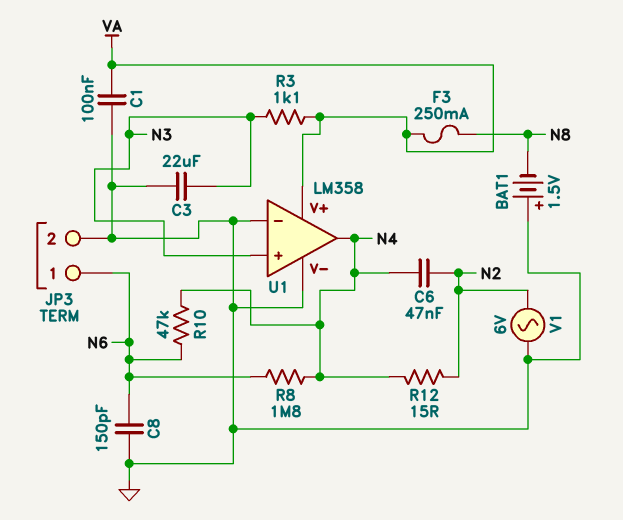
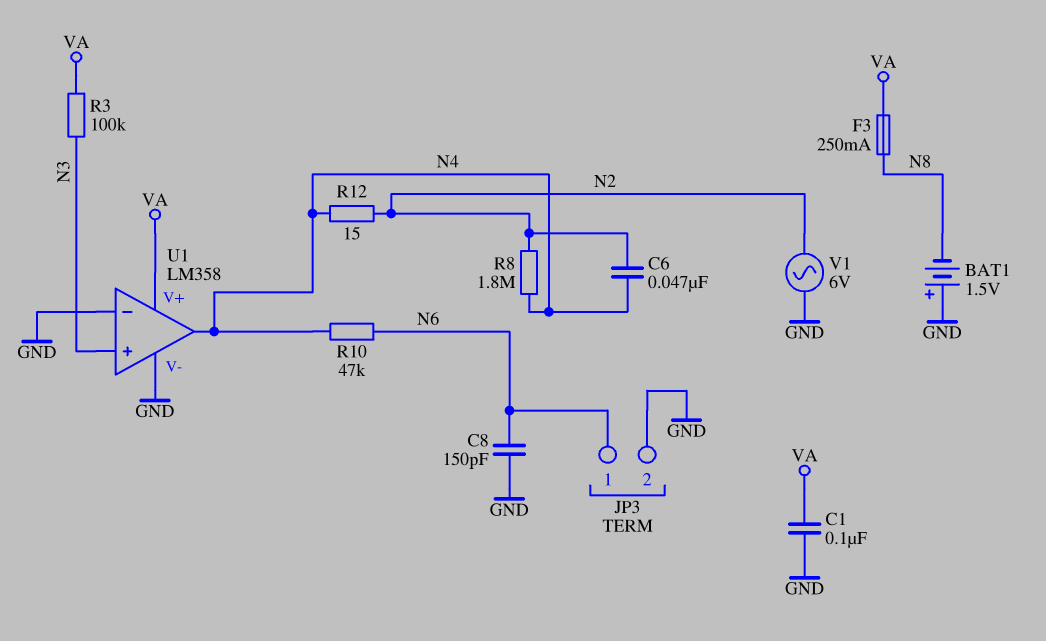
C3: 22uF (GND, N3) -> none
R3: 1.1k (N3, VA) -> 100k (N3, VA)
R8: 1.8M (N4, N6) -> 1.8M (N2, N4)

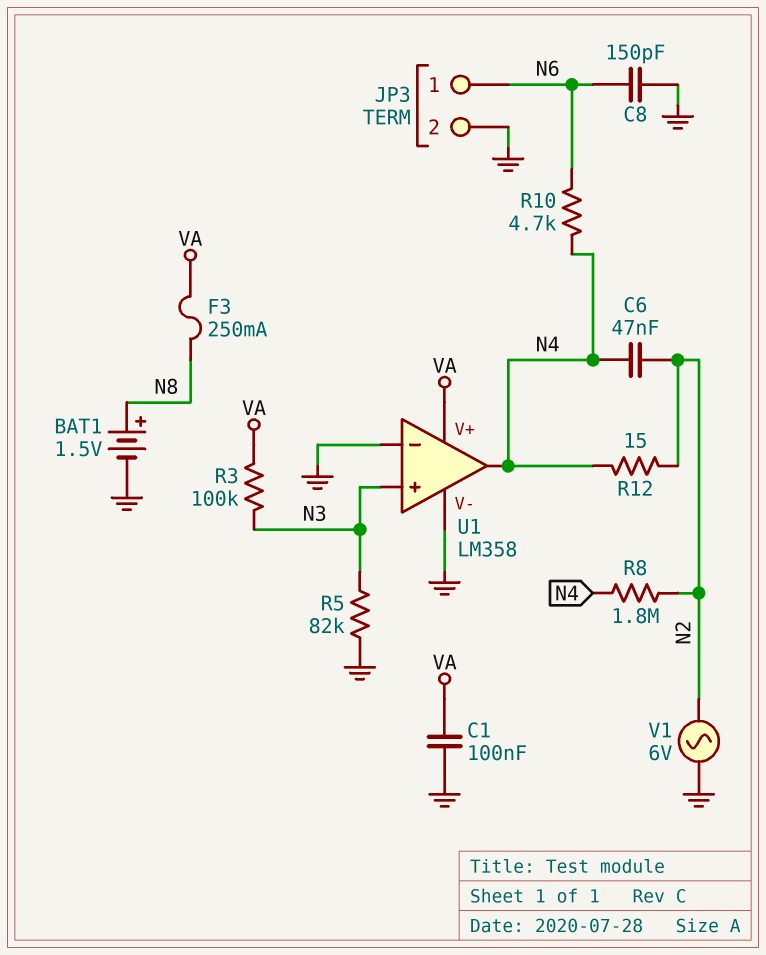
BAT1: 1.5V (plus GND, minus N8) -> 1.5V (plus N8, minus GND)
R5: none -> 82k (GND, N3)
R10: 47k (N4, N6) -> 4.7k (N4, N6)

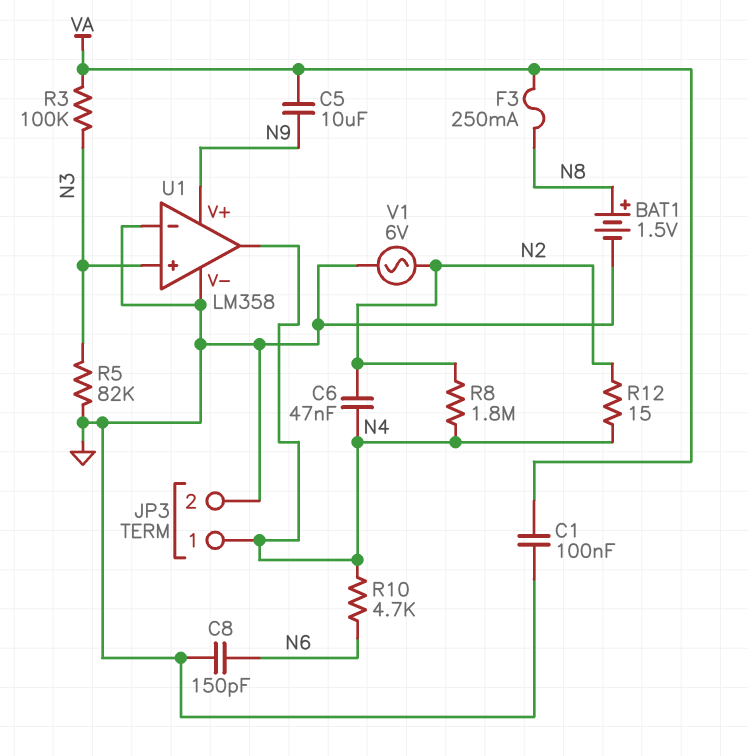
C5: none -> 10uF (N9, VA)
JP3 pin 1: N6 -> N4
U1 pin V+: VA -> N9

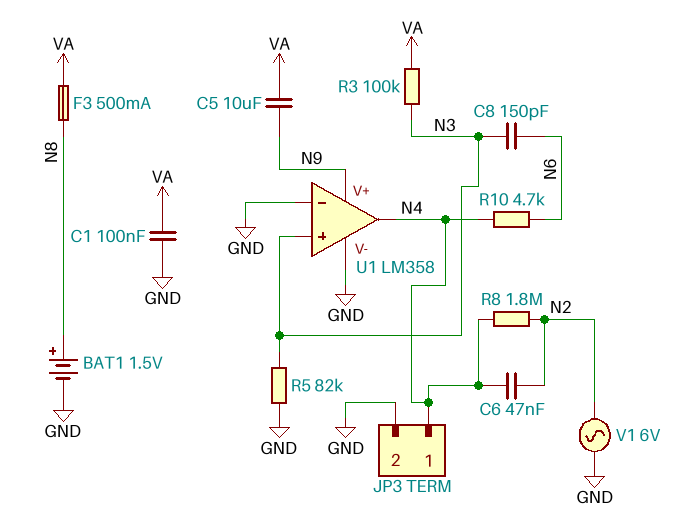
C8: 150pF (GND, N6) -> 150pF (N3, N6)
F3: 250mA (N8, VA) -> 500mA (N8, VA)
R12: 15 (N2, N4) -> none

